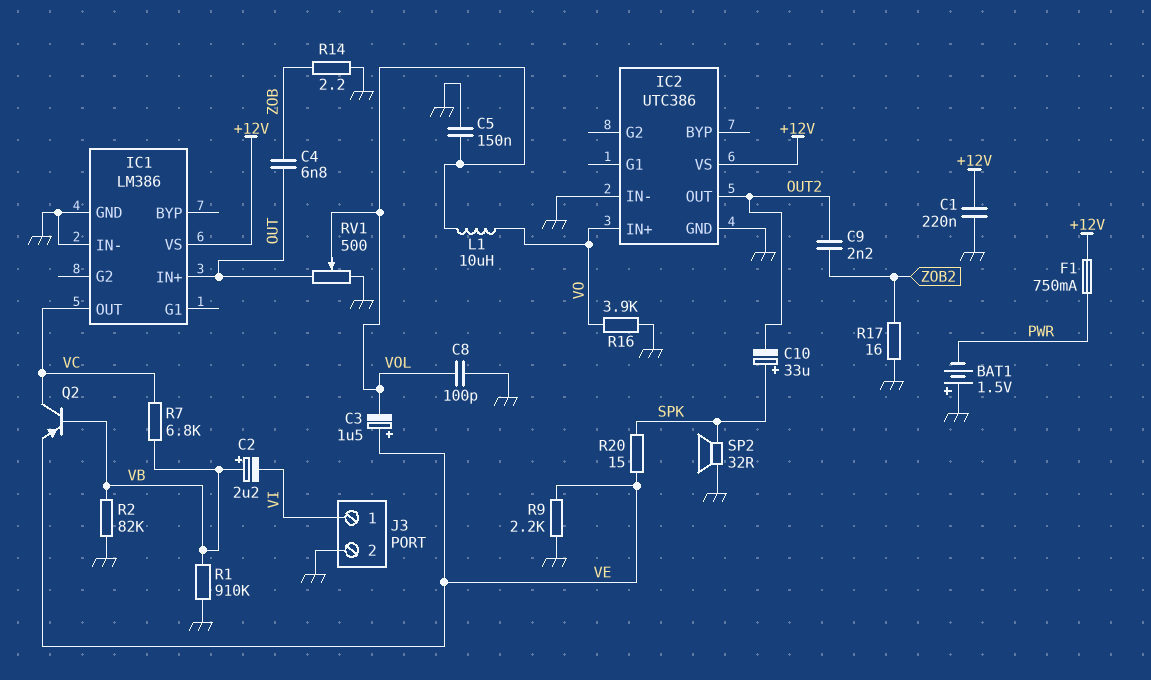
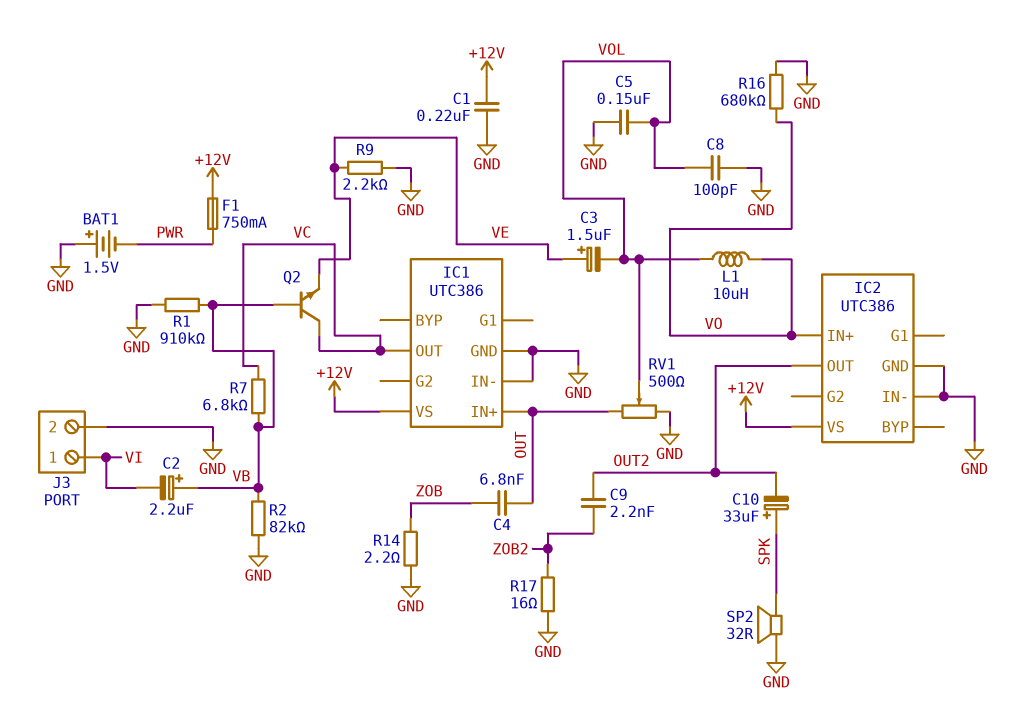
IC1: LM386 -> UTC386
Q2: PNP (B VB, C VC, E VE) -> NPN (B VB, C VC, E VE)
R16: 3.9k (GND, VO) -> 680k (GND, VO)
R20: 15 (SPK, VE) -> none

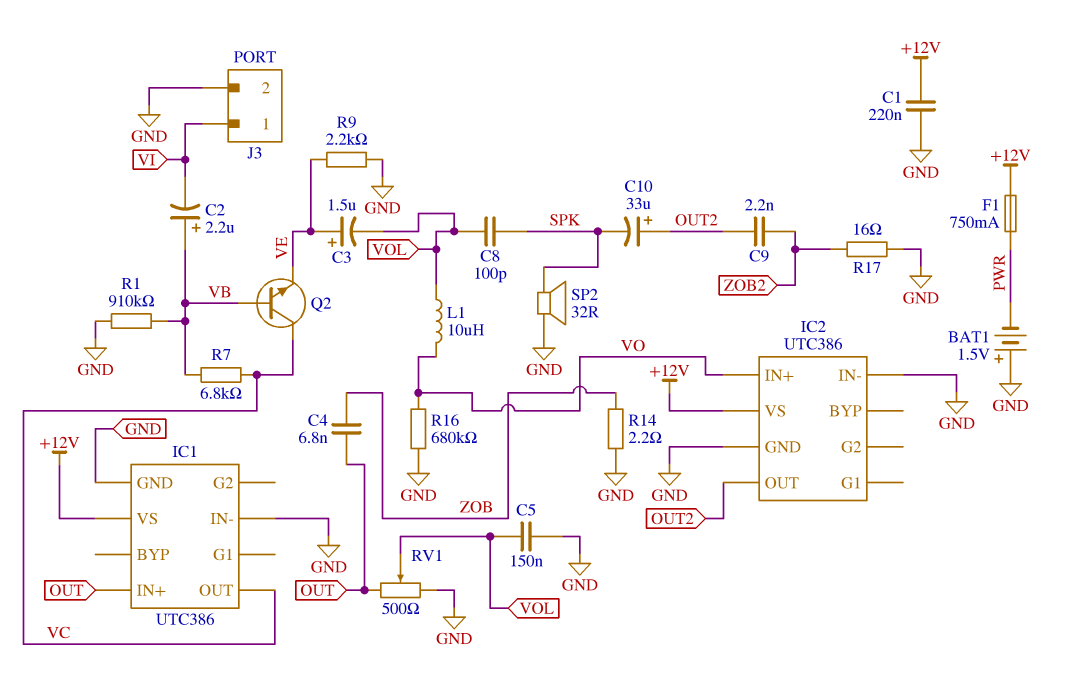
C8: 100pF (GND, VOL) -> 100pF (SPK, VOL)
C10: 33uF (plus SPK, minus OUT2) -> 33uF (plus OUT2, minus SPK)
R2: 82k (GND, VB) -> none

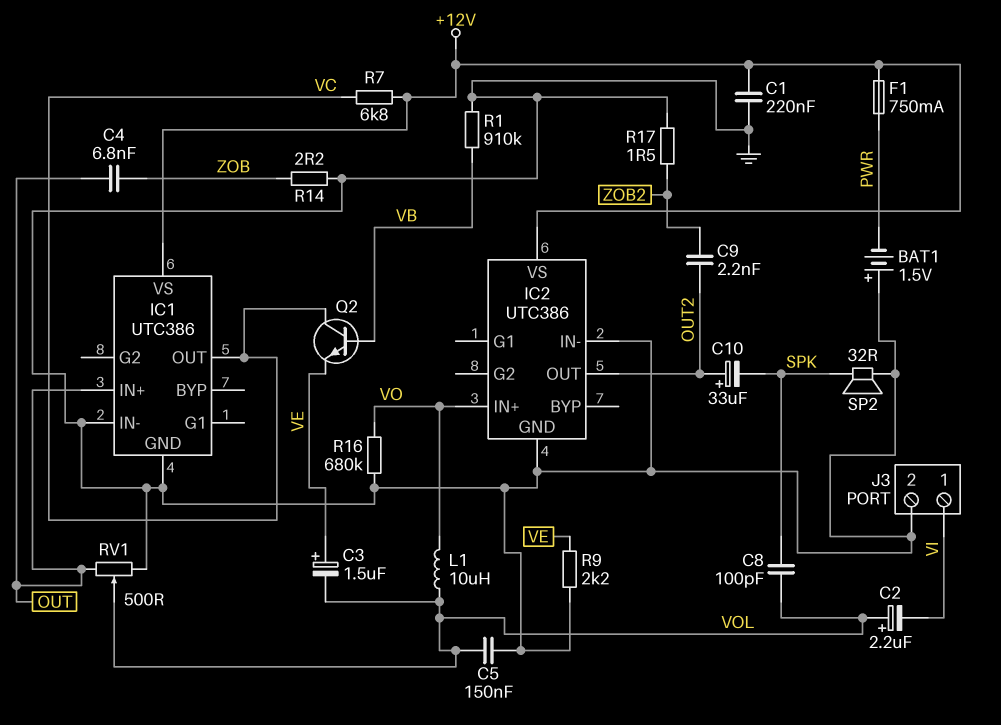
C2: 2.2uF (plus VB, minus VI) -> 2.2uF (plus VOL, minus VI)
R7: 6.8k (VB, VC) -> 6.8k (+12V, VC)
R17: 16 (GND, ZOB2) -> 1.5 (GND, ZOB2)

